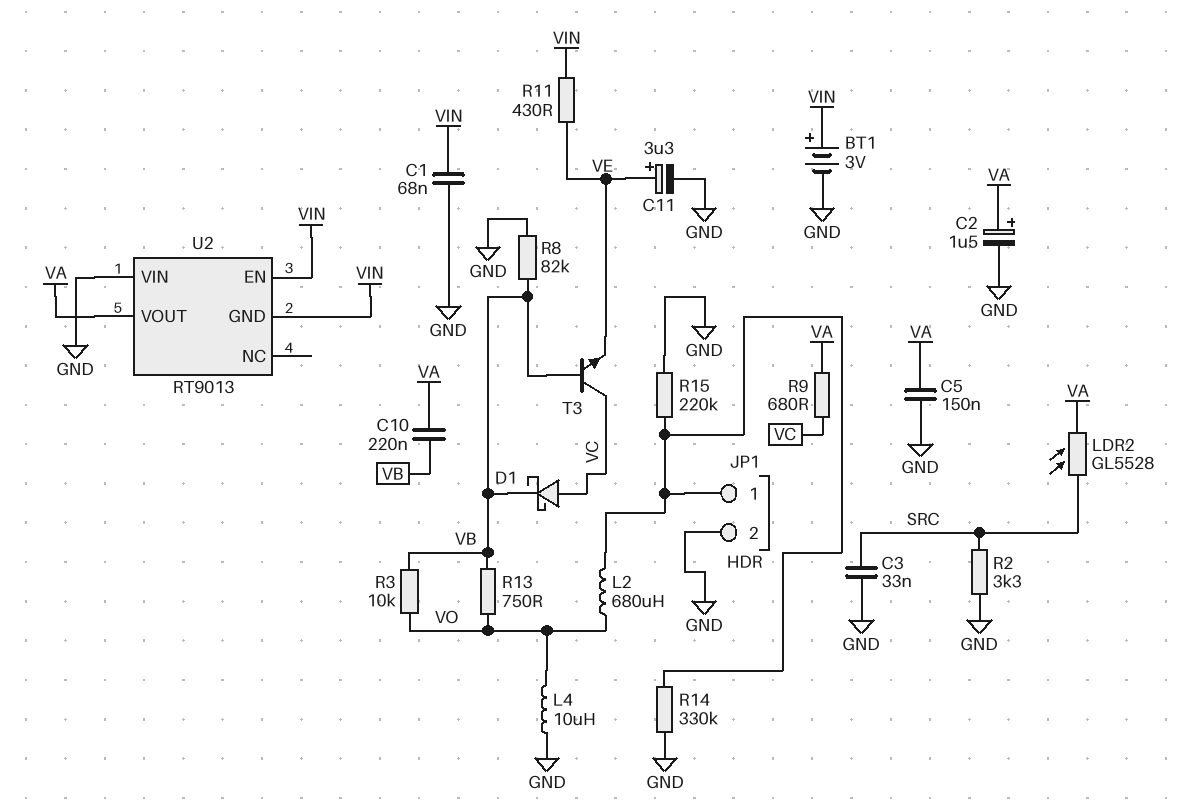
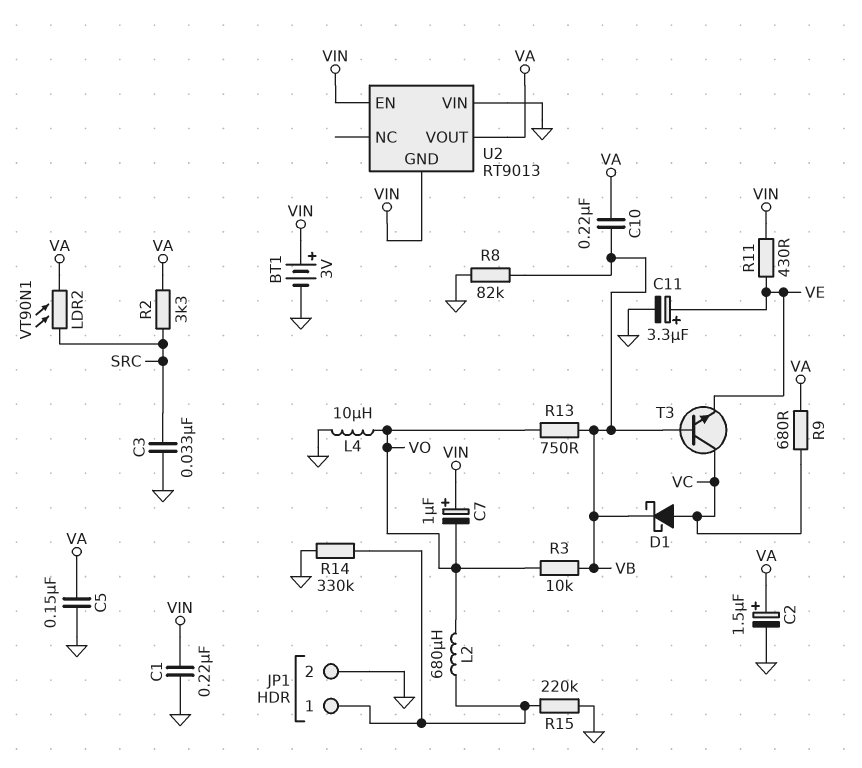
C1: 68nF (GND, VIN) -> 220nF (GND, VIN)
C7: none -> 1uF (plus VIN, minus VO)
LDR2: GL5528 (SRC, VA) -> VT90N1 (SRC, VA)
R2: 3.3k (GND, SRC) -> 3.3k (SRC, VA)

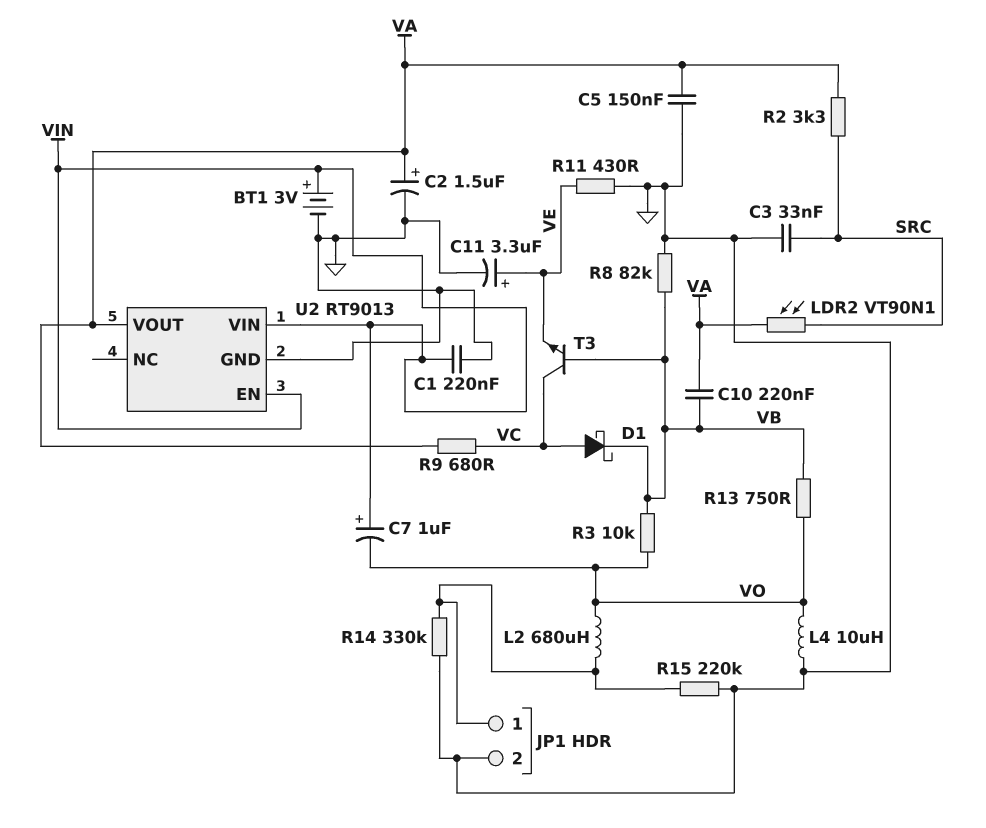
R11: 430 (VE, VIN) -> 430 (GND, VE)
U2 pin GND: VIN -> GND
U2 pin VIN: GND -> VIN

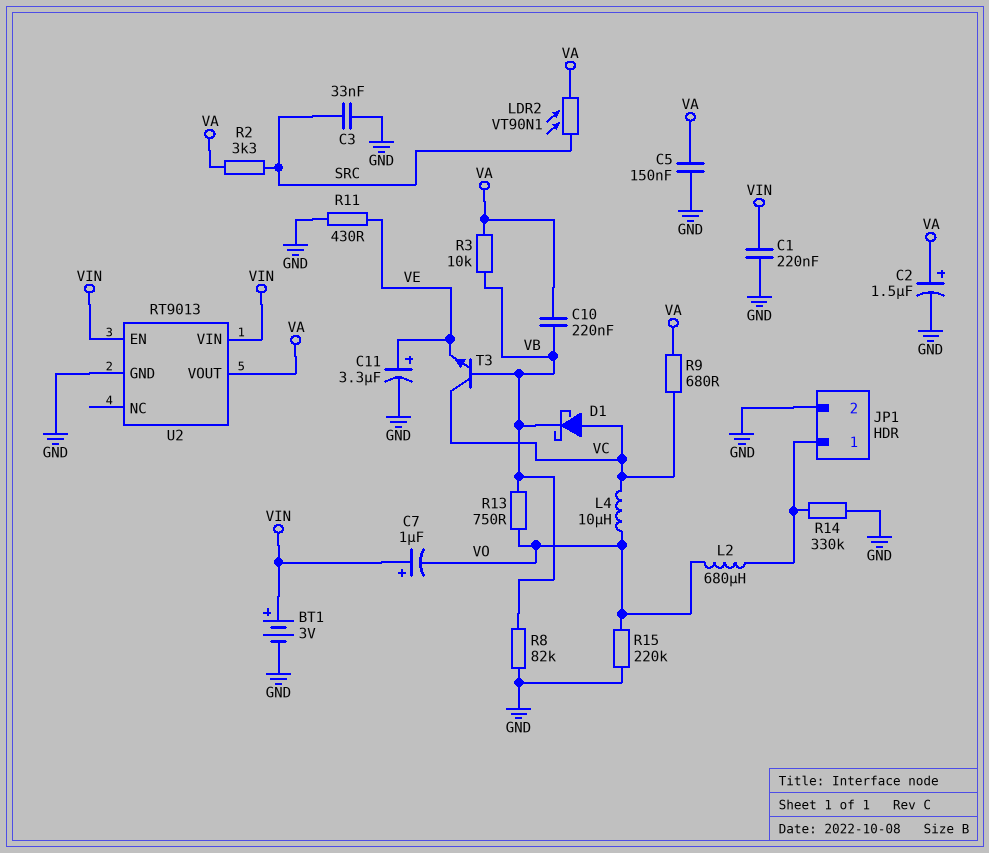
L4: 10uH (GND, VO) -> 10uH (VC, VO)
R3: 10k (VB, VO) -> 10k (VA, VB)
R15: 220k (GND, JP1/1) -> 220k (GND, VO)

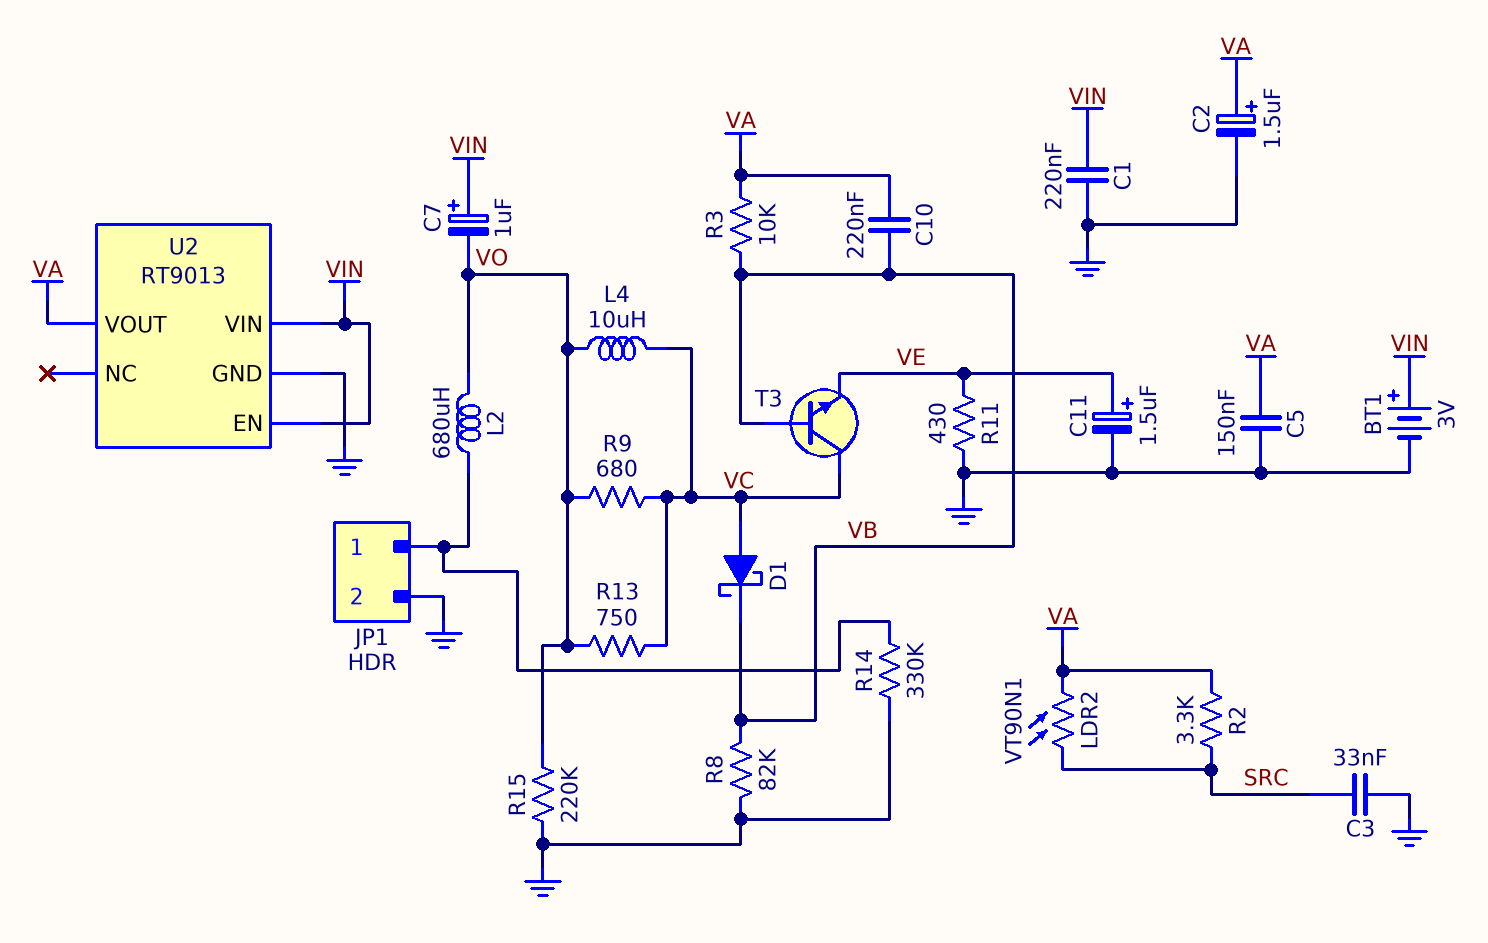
C11: 3.3uF (plus VE, minus GND) -> 1.5uF (plus VE, minus GND)
R9: 680 (VA, VC) -> 680 (VC, VO)
R13: 750 (VB, VO) -> 750 (VC, VO)

